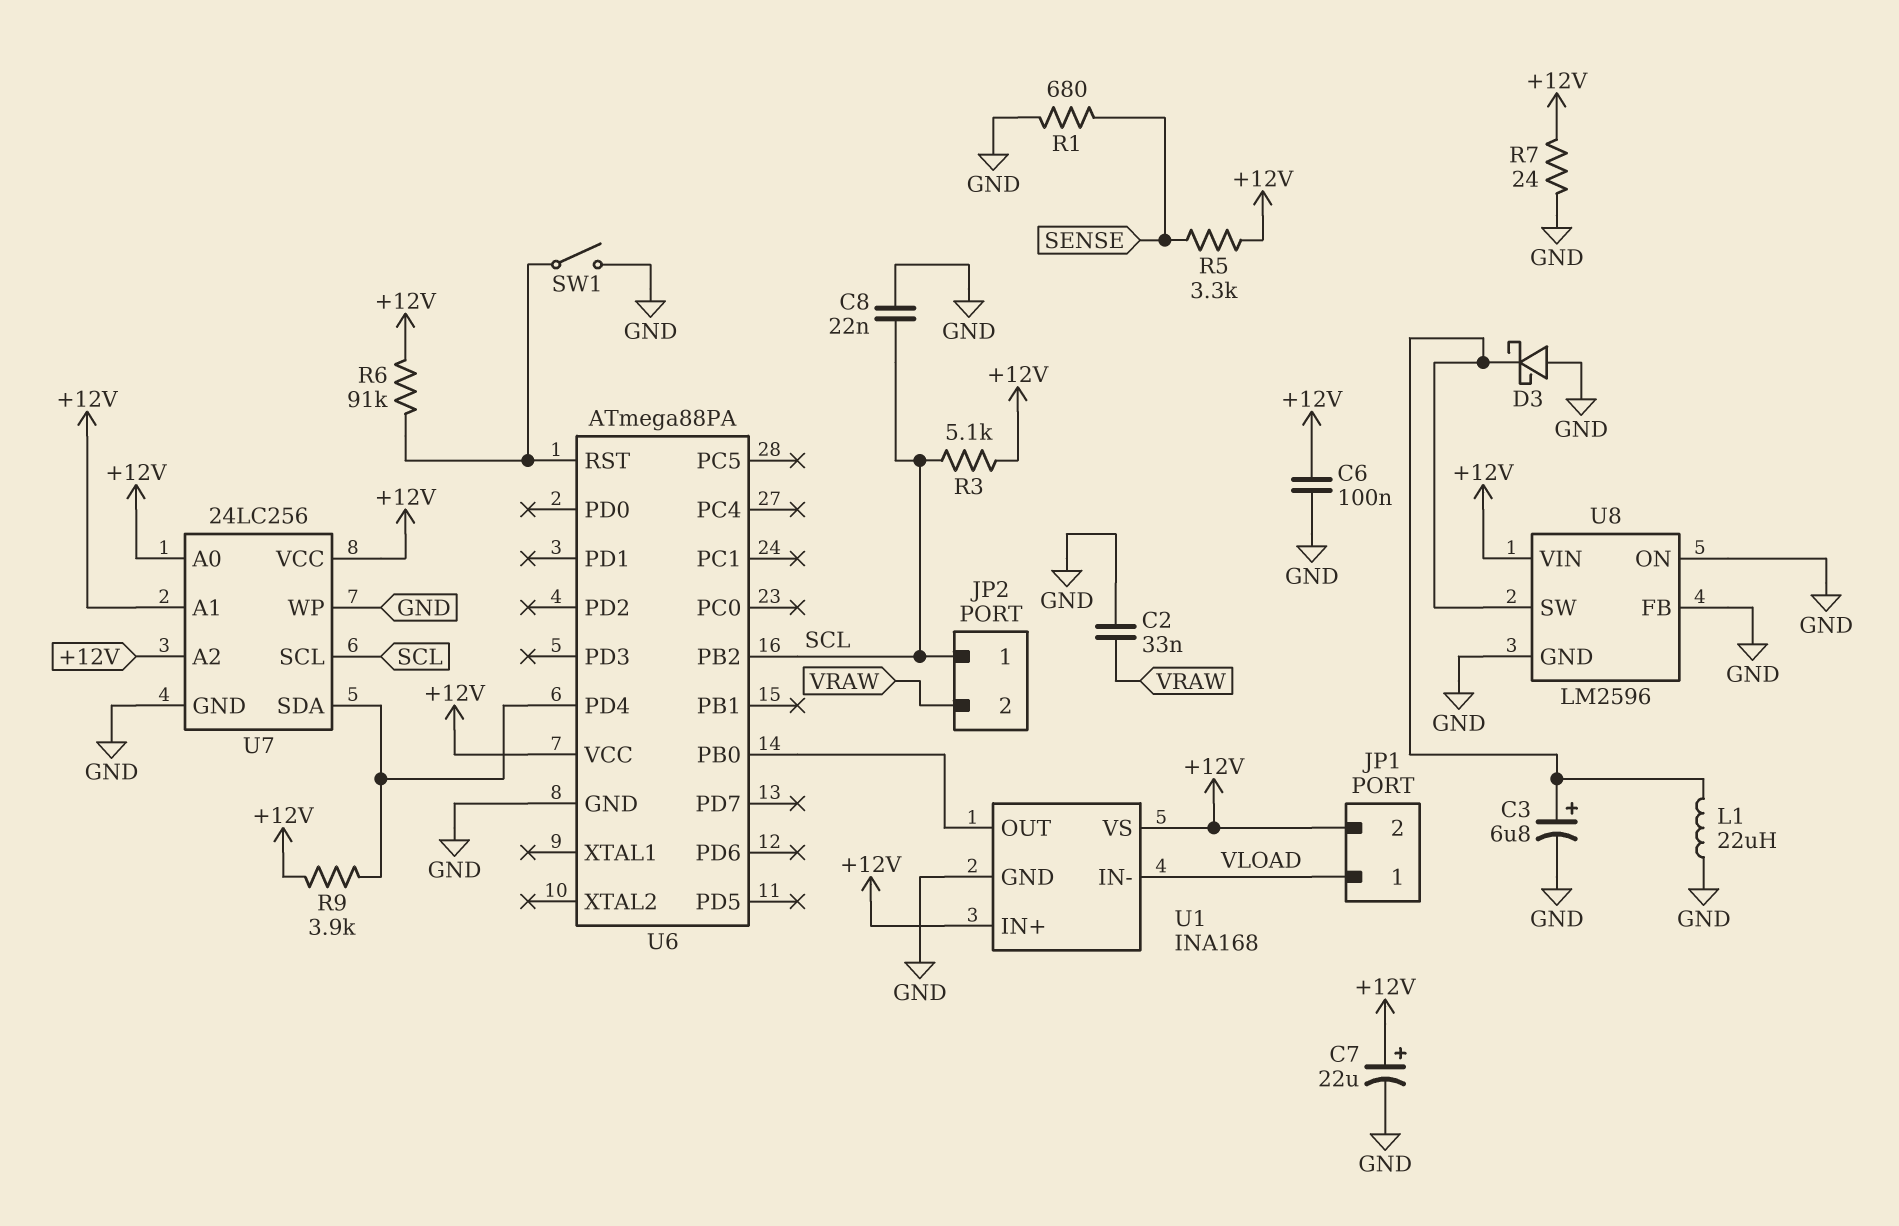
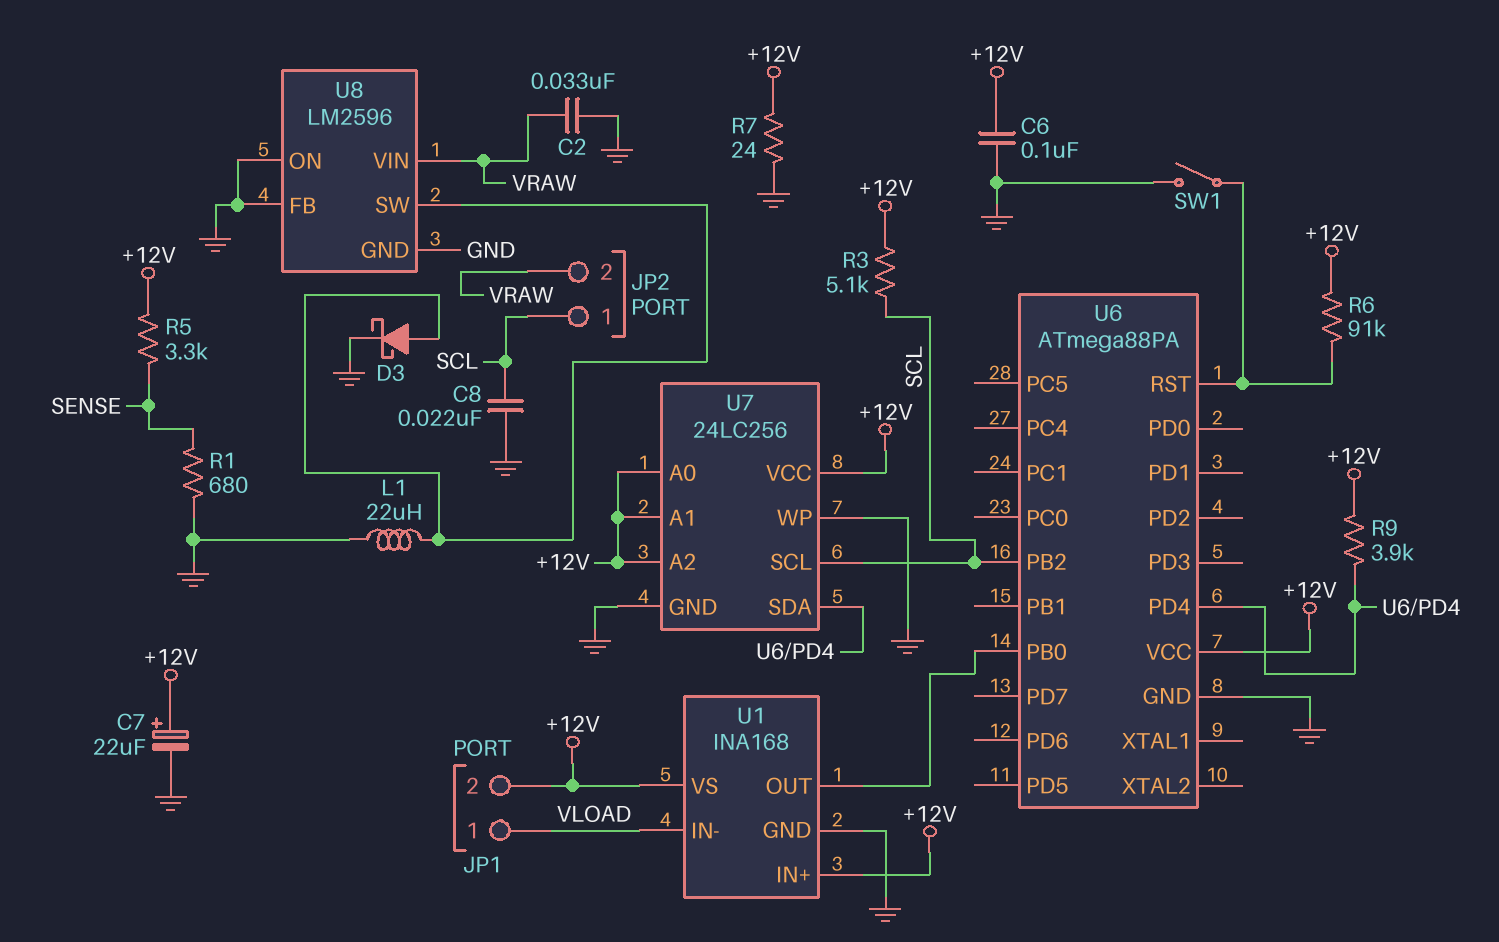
C3: 6.8uF (plus U8/SW, minus GND) -> none
D3: schottky (A GND, K U8/SW) -> schottky (A U8/SW, K GND)
U8 pin VIN: +12V -> VRAW

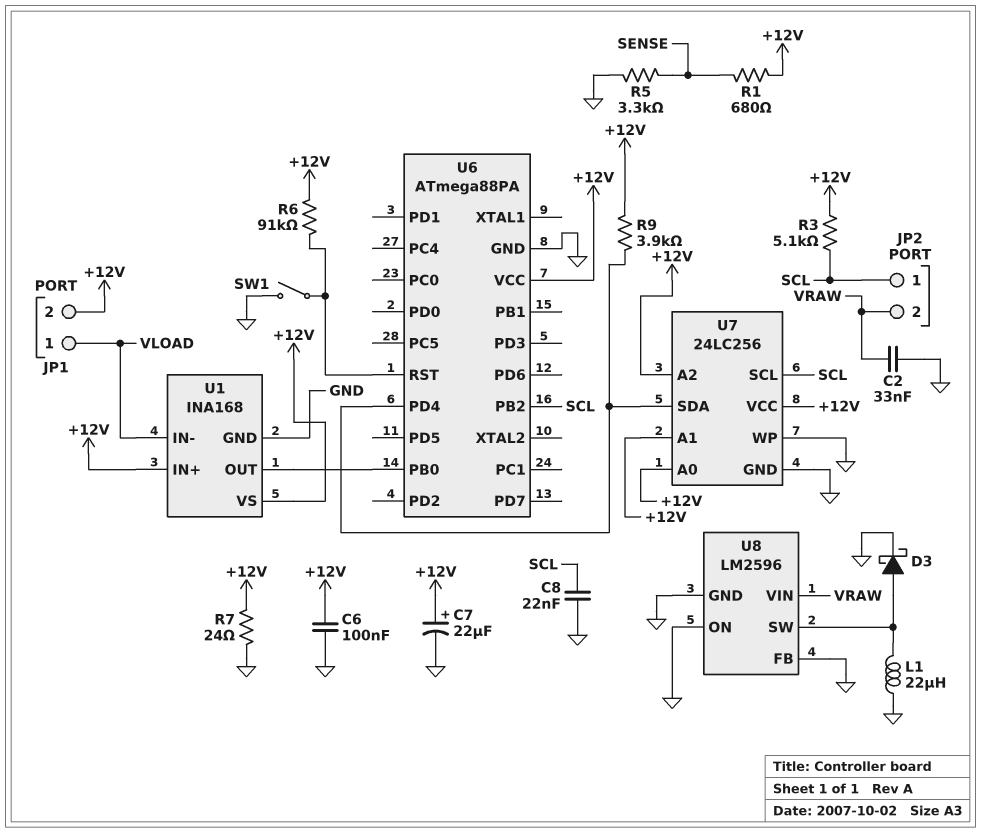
R1: 680 (GND, SENSE) -> 680 (+12V, SENSE)
R5: 3.3k (+12V, SENSE) -> 3.3k (GND, SENSE)

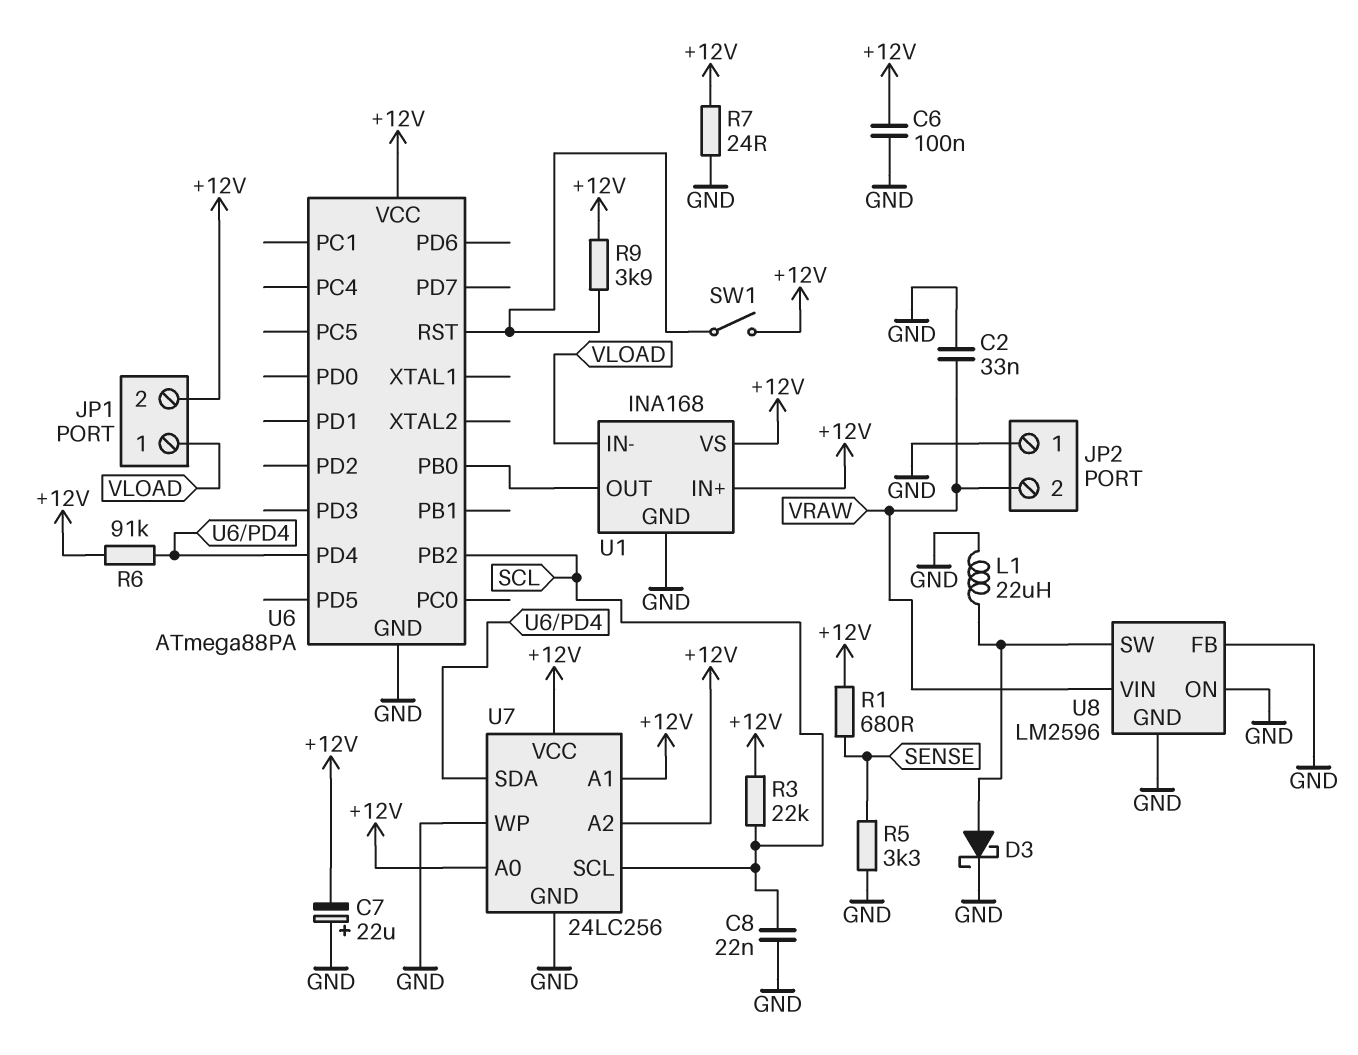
C7: 22uF (plus +12V, minus GND) -> 22uF (plus GND, minus +12V)
JP2 pin 1: SCL -> GND
R3: 5.1k (+12V, SCL) -> 22k (+12V, SCL)
R6: 91k (+12V, U6/RST) -> 91k (+12V, U6/PD4)
R9: 3.9k (+12V, U6/PD4) -> 3.9k (+12V, U6/RST)
SW1: switch (GND, U6/RST) -> switch (+12V, U6/RST)

